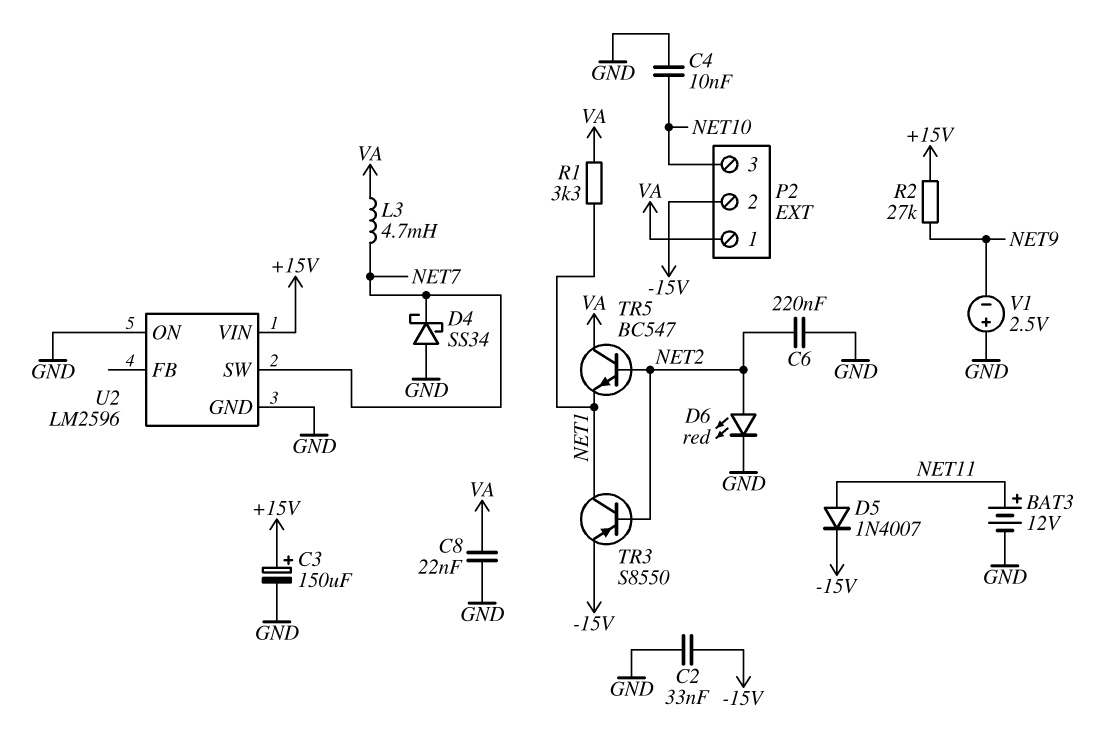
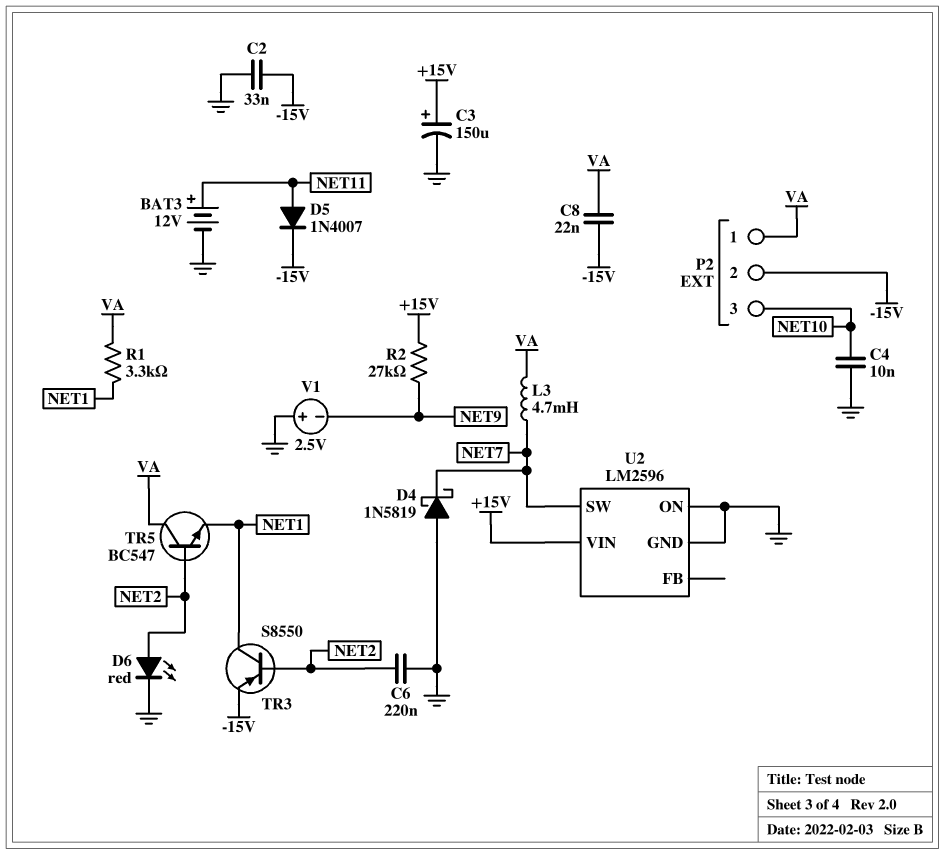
C8: 22nF (GND, VA) -> 22nF (-15V, VA)
D4: schottky SS34 (A GND, K NET7) -> schottky 1N5819 (A GND, K NET7)

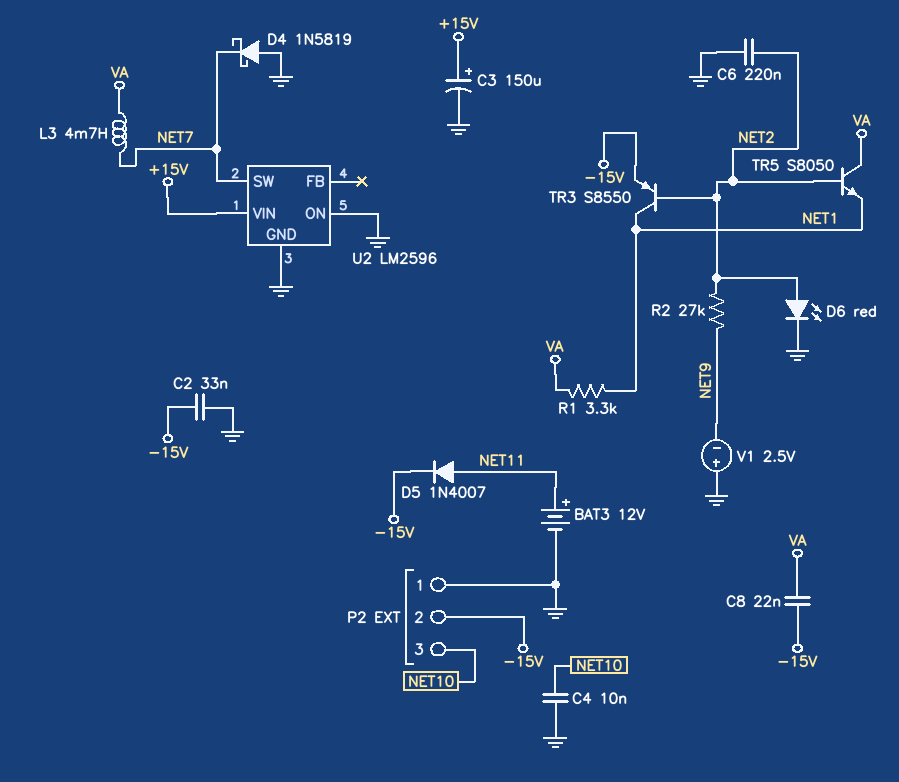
P2 pin 1: VA -> GND
R2: 27k (+15V, NET9) -> 27k (NET2, NET9)
TR5: NPN BC547 (B NET2, C VA, E NET1) -> NPN S8050 (B NET2, C VA, E NET1)

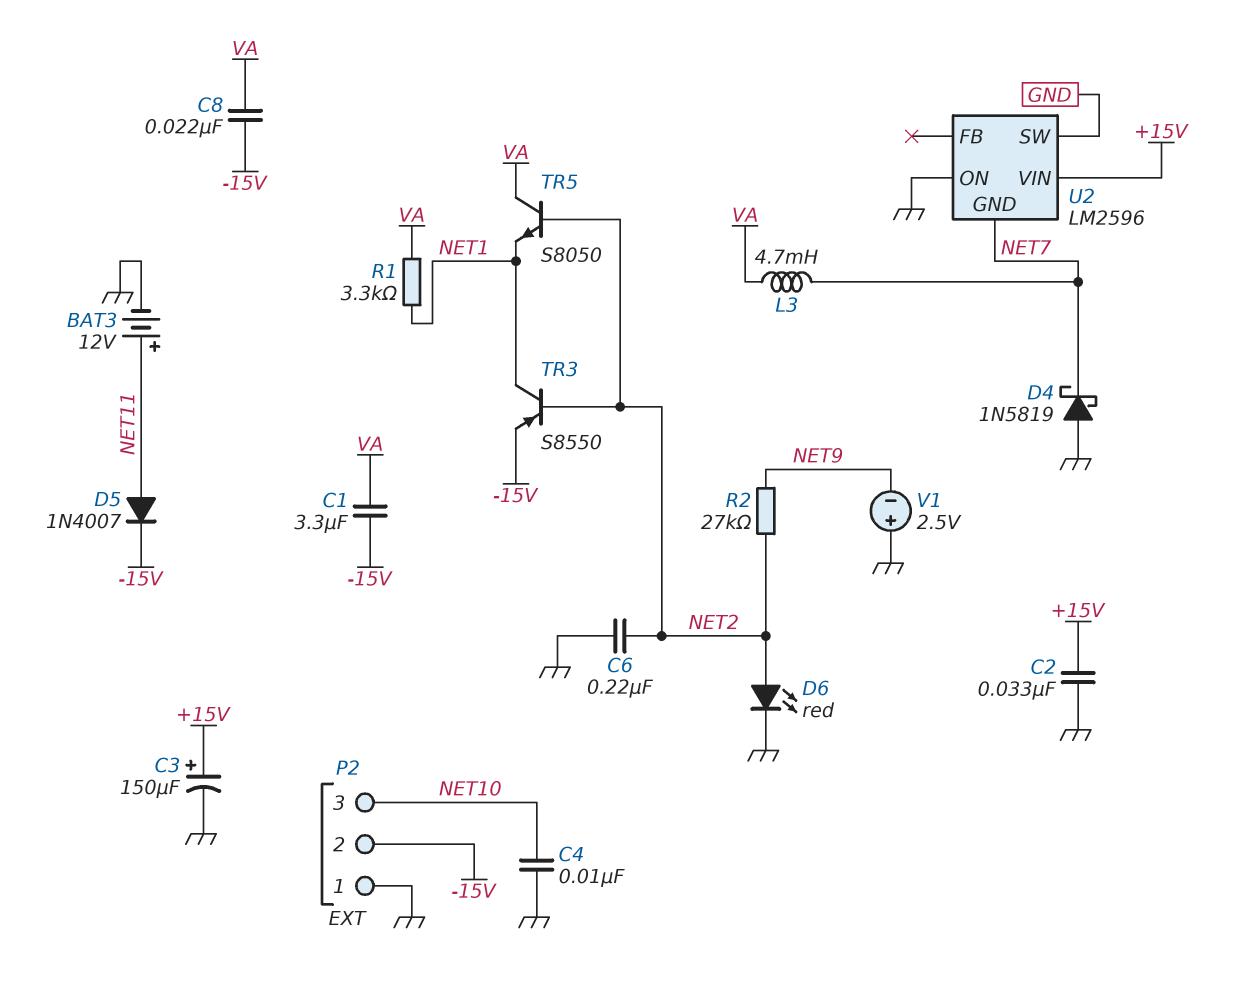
C1: none -> 3.3uF (-15V, VA)
C2: 33nF (-15V, GND) -> 33nF (+15V, GND)
U2 pin GND: GND -> NET7
U2 pin SW: NET7 -> GND

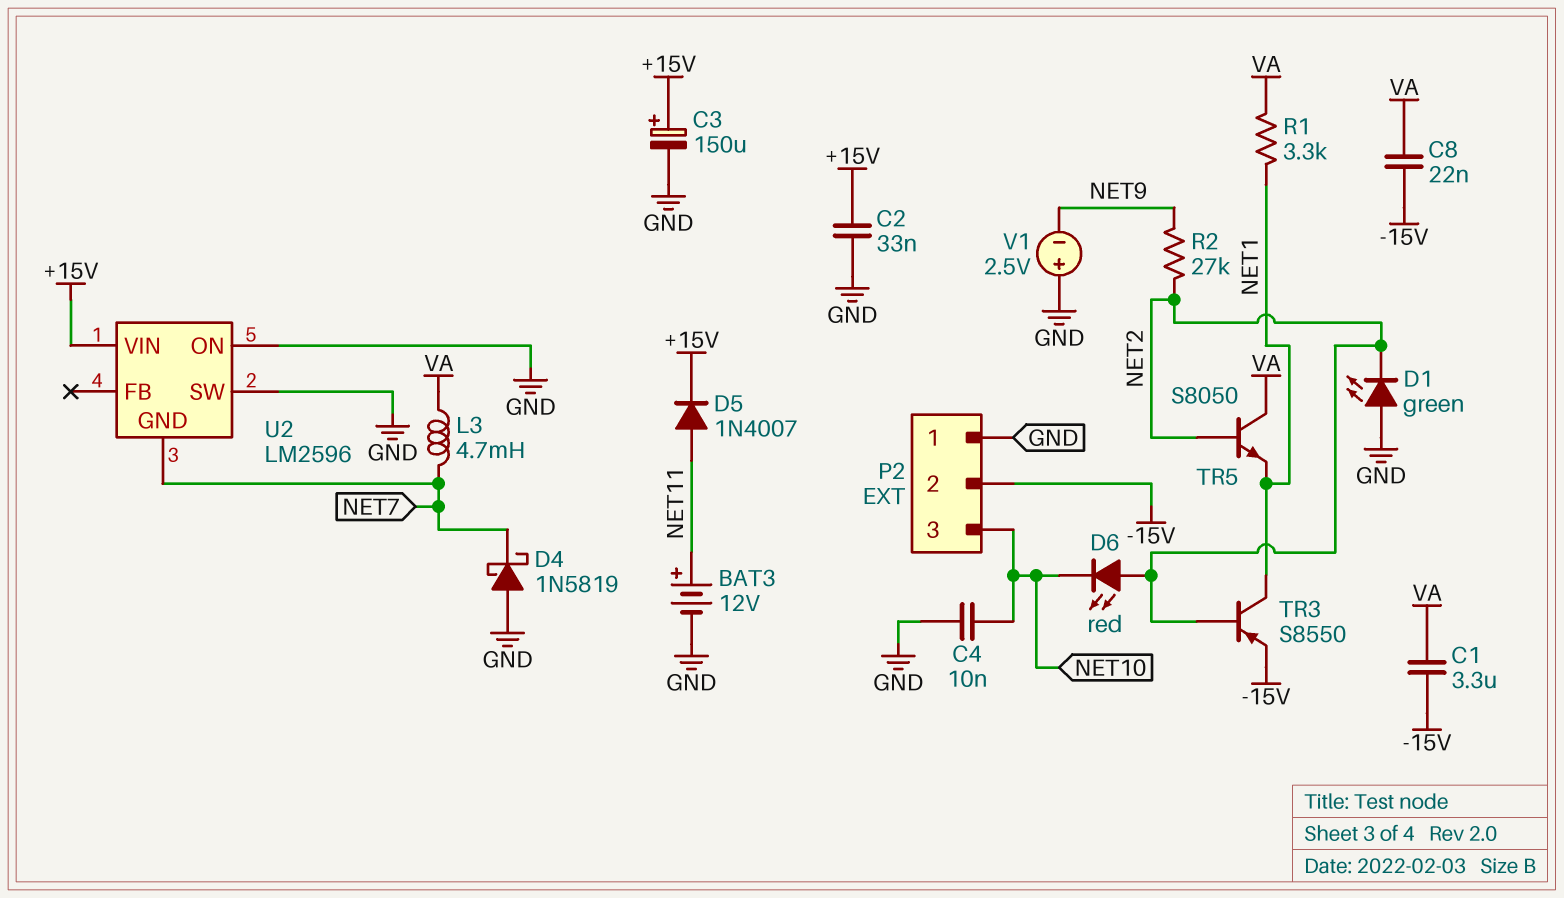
C6: 220nF (GND, NET2) -> none
D1: none -> LED green (A GND, K NET2)
D5: diode 1N4007 (A NET11, K -15V) -> diode 1N4007 (A NET11, K +15V)
D6: LED red (A NET2, K GND) -> LED red (A NET2, K NET10)

